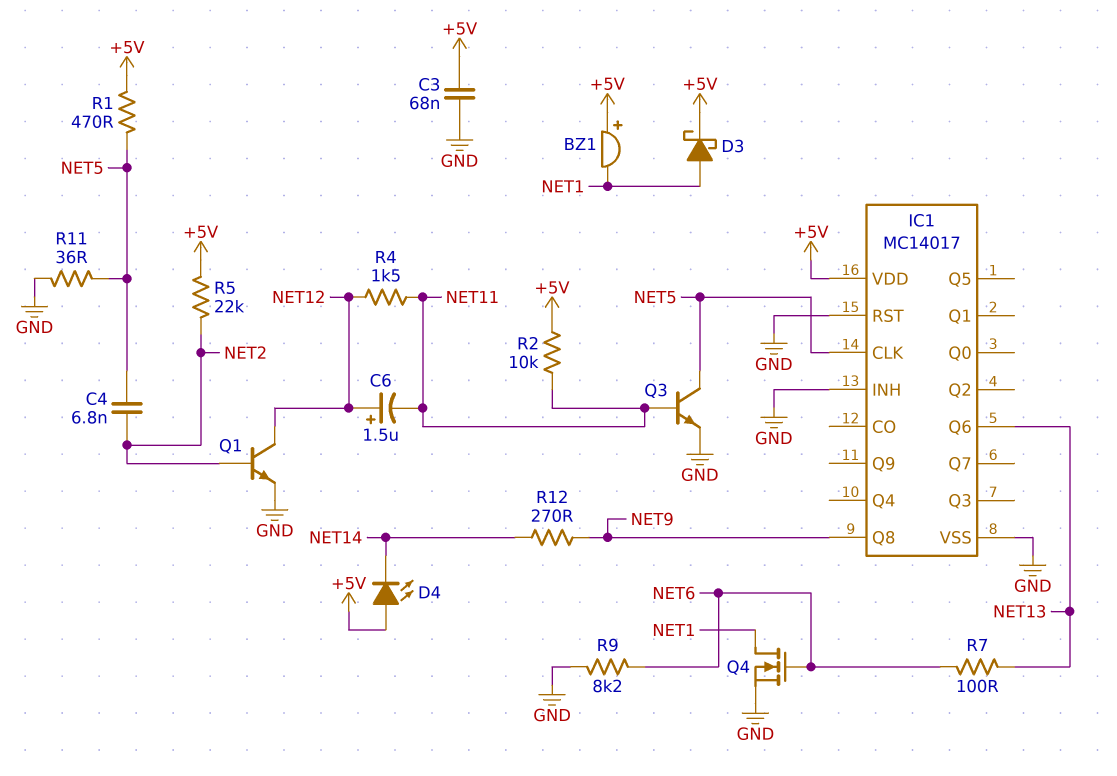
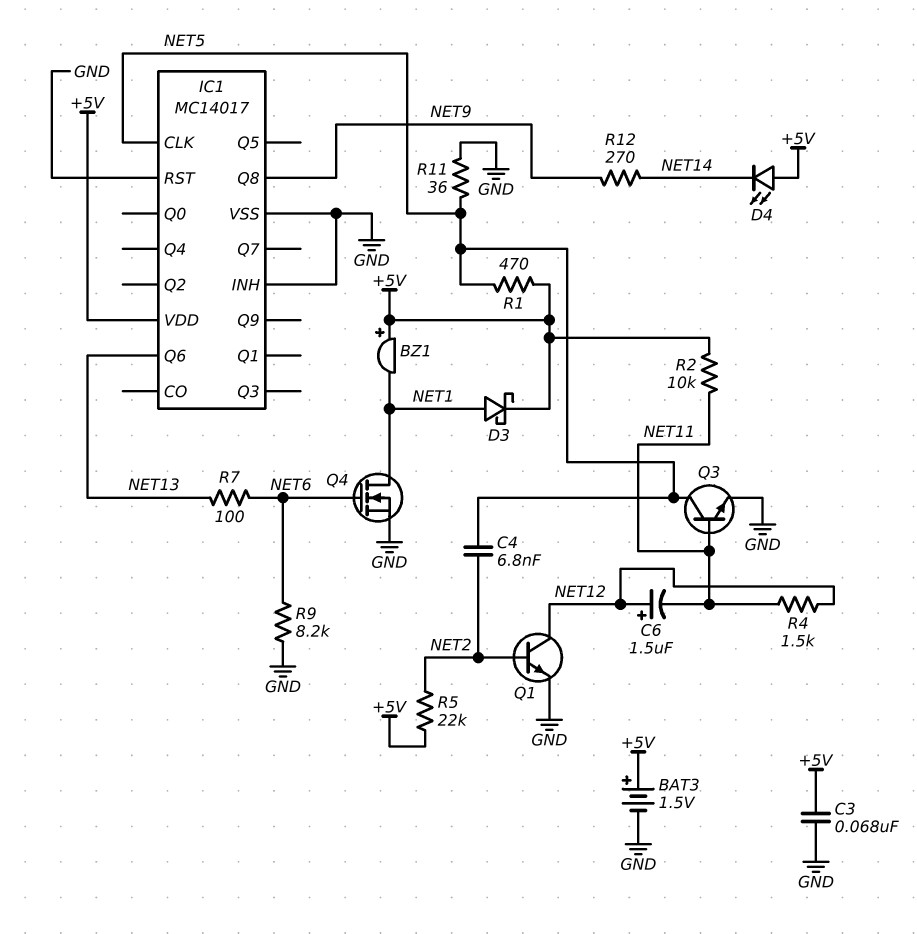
BAT3: none -> 1.5V (plus +5V, minus GND)

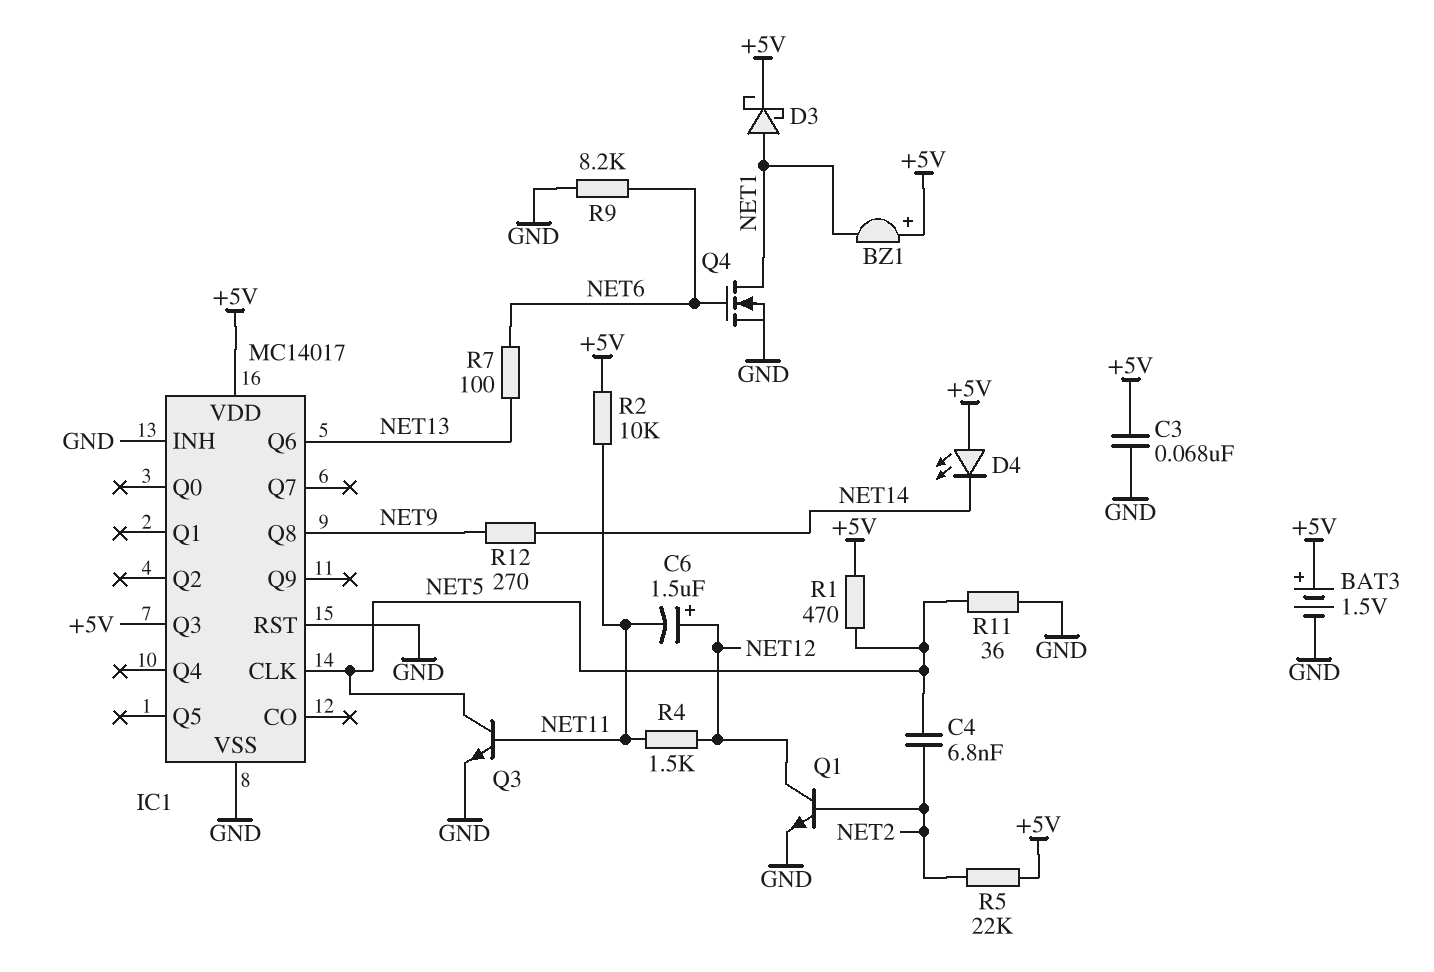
IC1 pin Q3: none -> +5V

